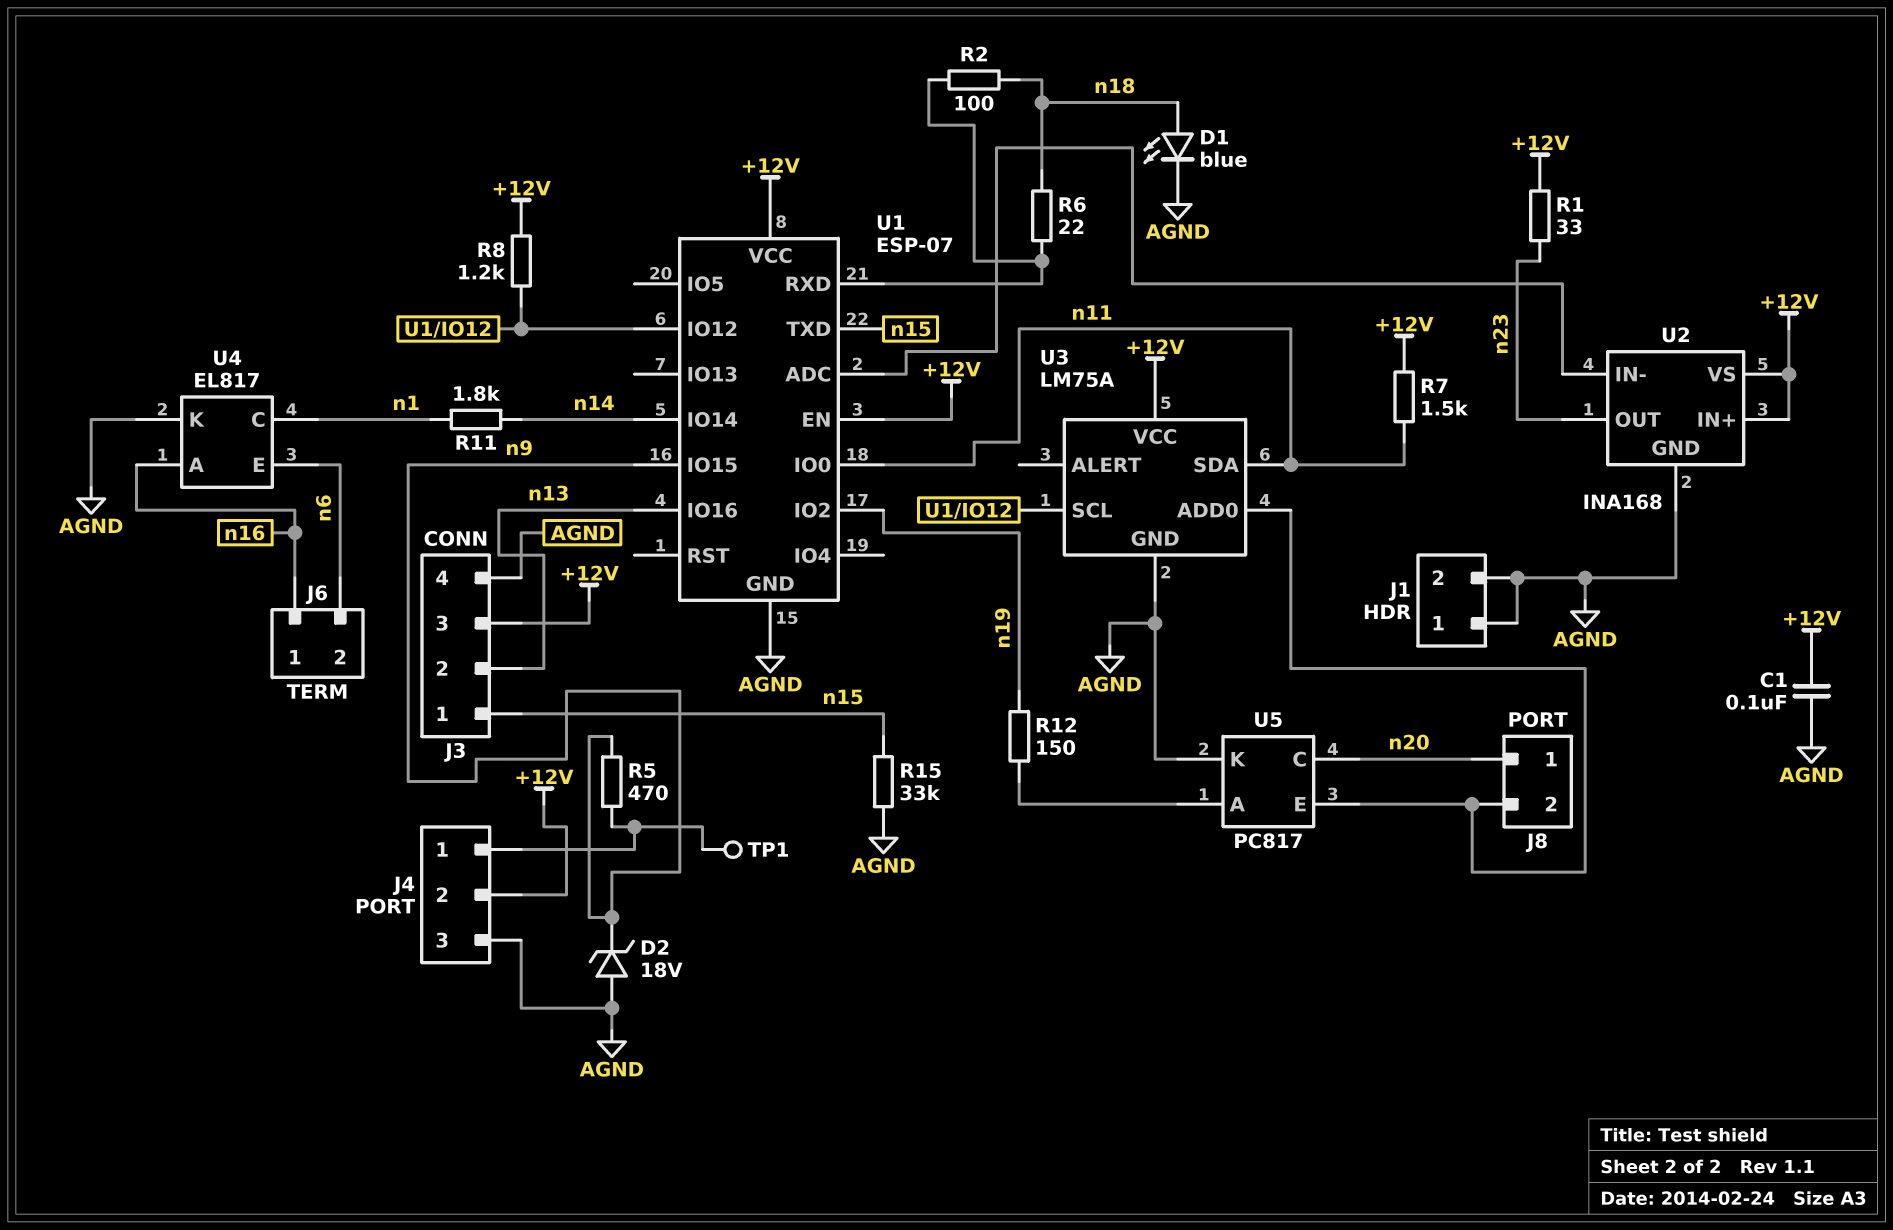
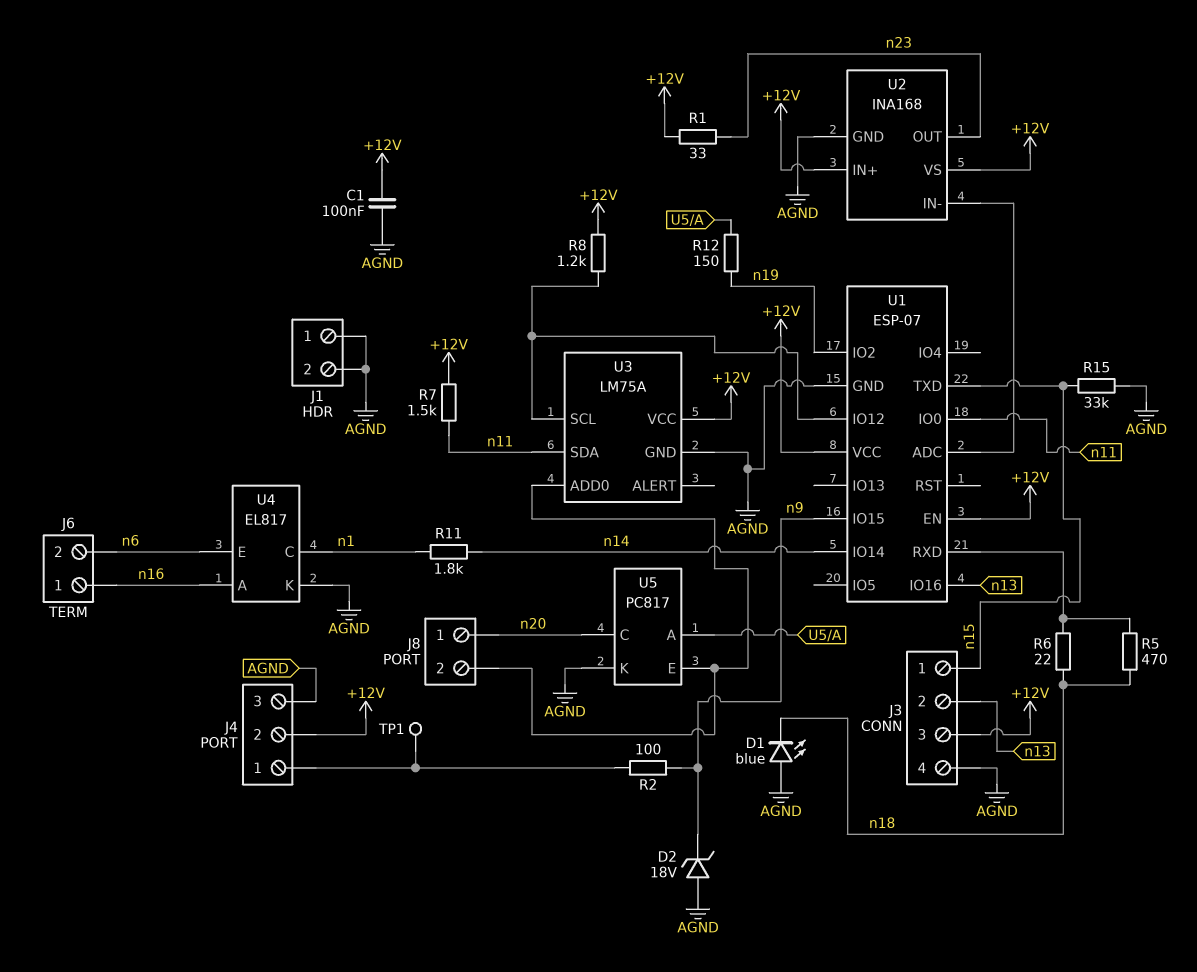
D1: LED blue (A n18, K AGND) -> LED blue (A AGND, K n18)
R2: 100 (U1/RXD, n18) -> 100 (J4/1, n9)
R5: 470 (J4/1, n9) -> 470 (U1/RXD, n18)

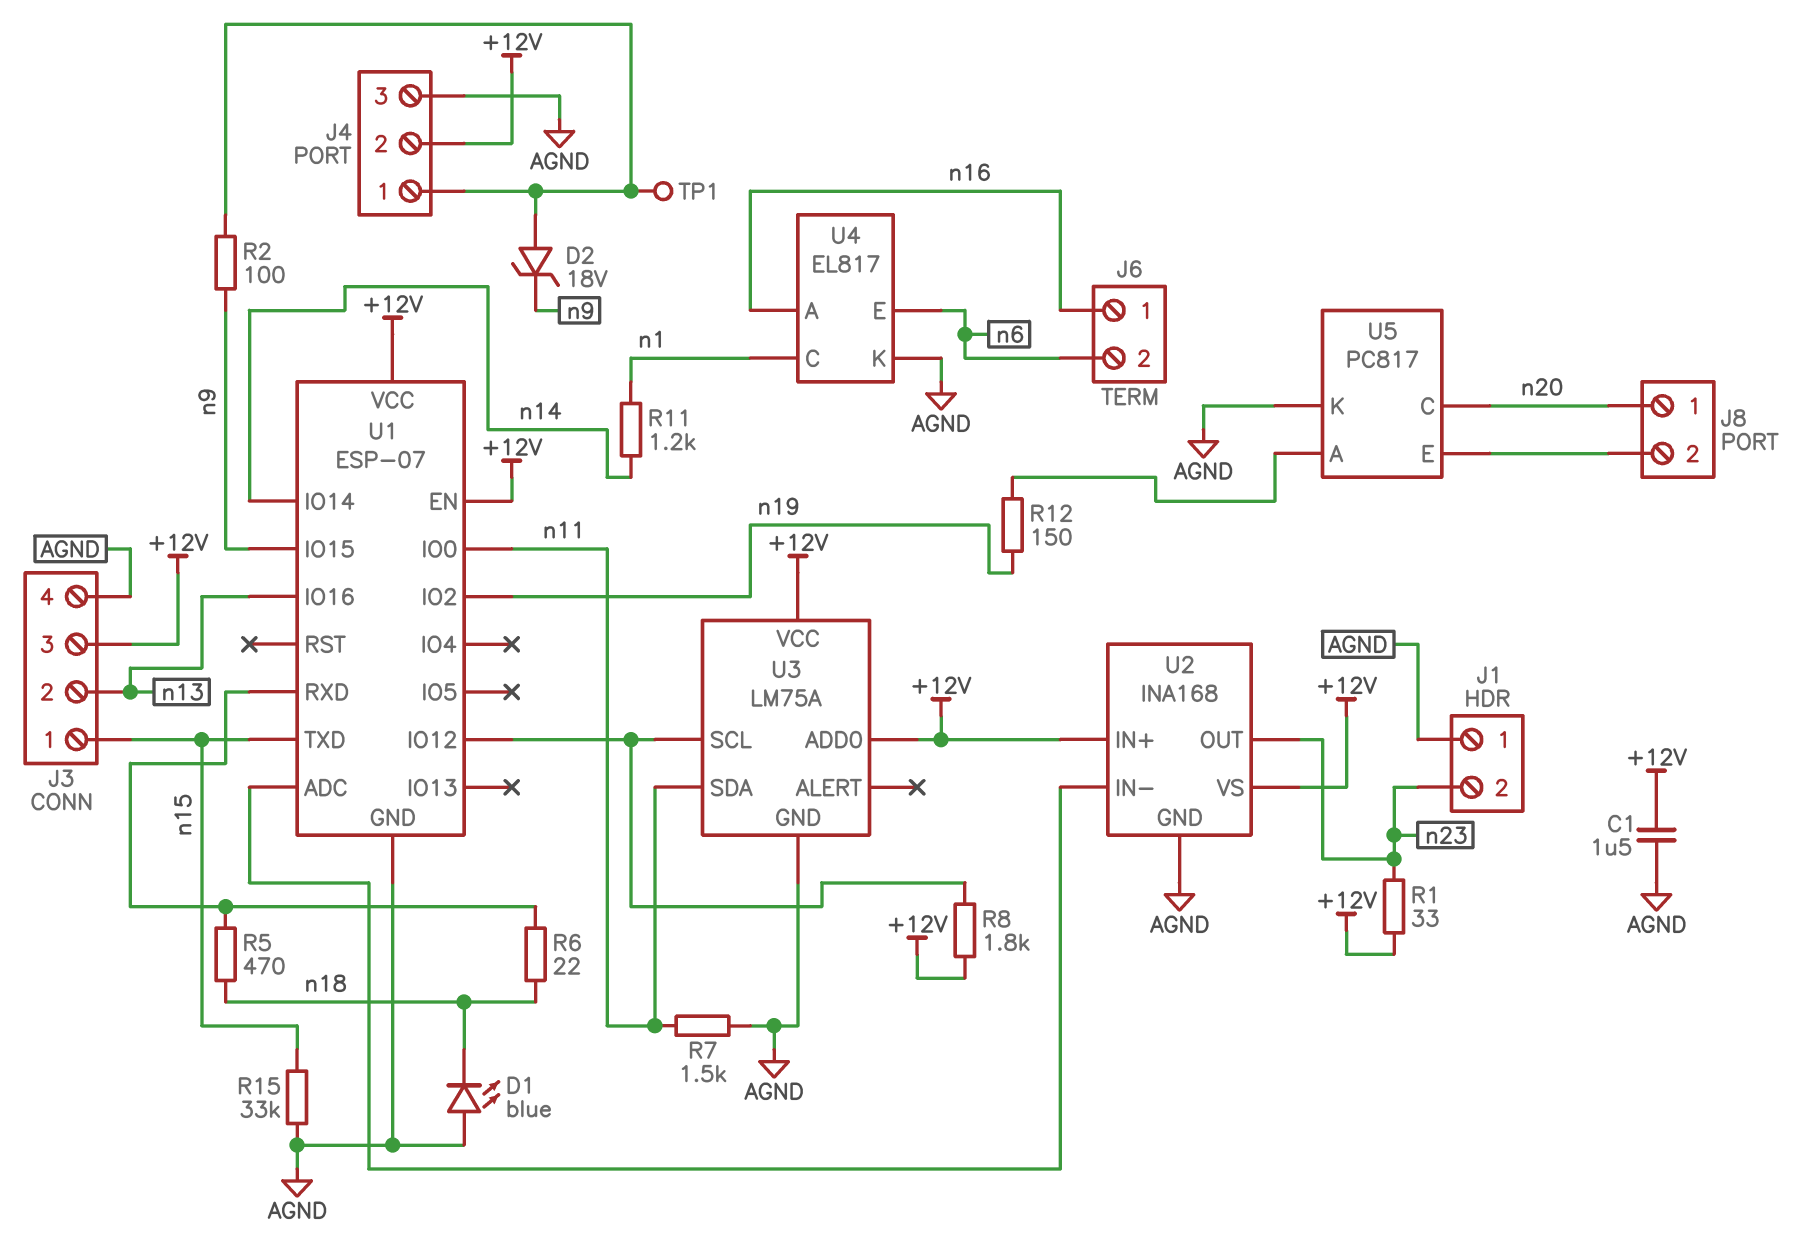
C1: 100nF (+12V, AGND) -> 1.5uF (+12V, AGND)
D2: zener 18V (A AGND, K n9) -> zener 18V (A J4/1, K n9)
J1 pin 2: AGND -> n23
R7: 1.5k (+12V, n11) -> 1.5k (AGND, n11)
R8: 1.2k (+12V, U1/IO12) -> 1.8k (+12V, U1/IO12)
R11: 1.8k (n1, n14) -> 1.2k (n1, n14)
U3 pin ADD0: J8/2 -> +12V

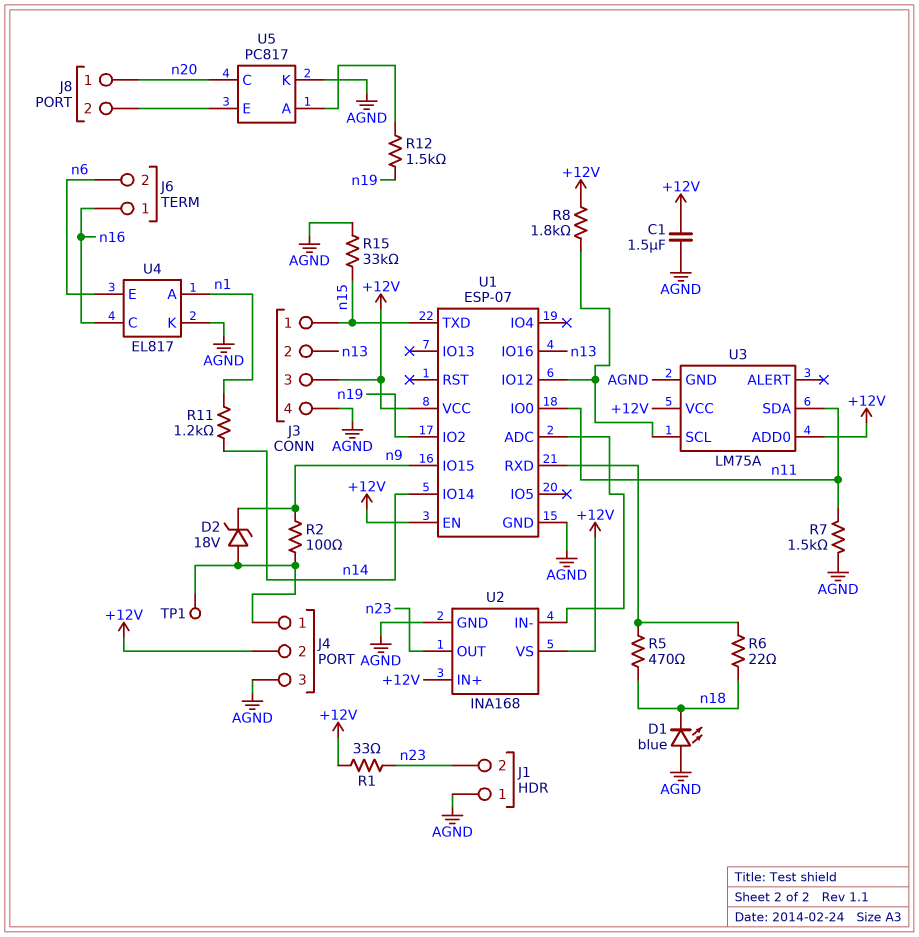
R12: 150 (U5/A, n19) -> 1.5k (U5/A, n19)
U4 pin A: n16 -> n1
U4 pin C: n1 -> n16

